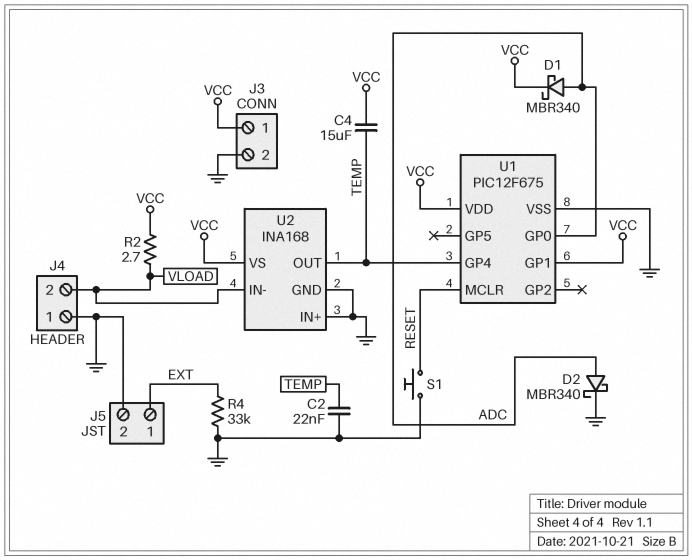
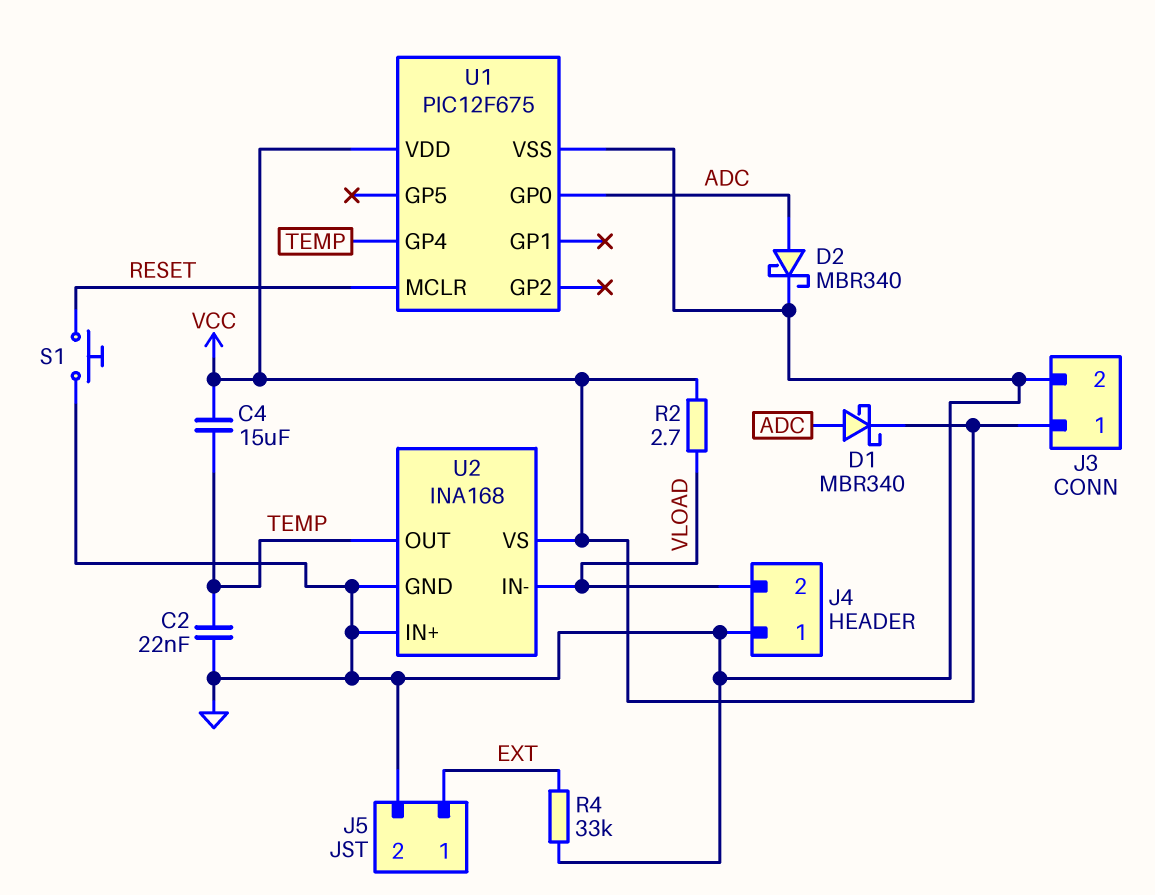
U1 pin GP1: VCC -> none

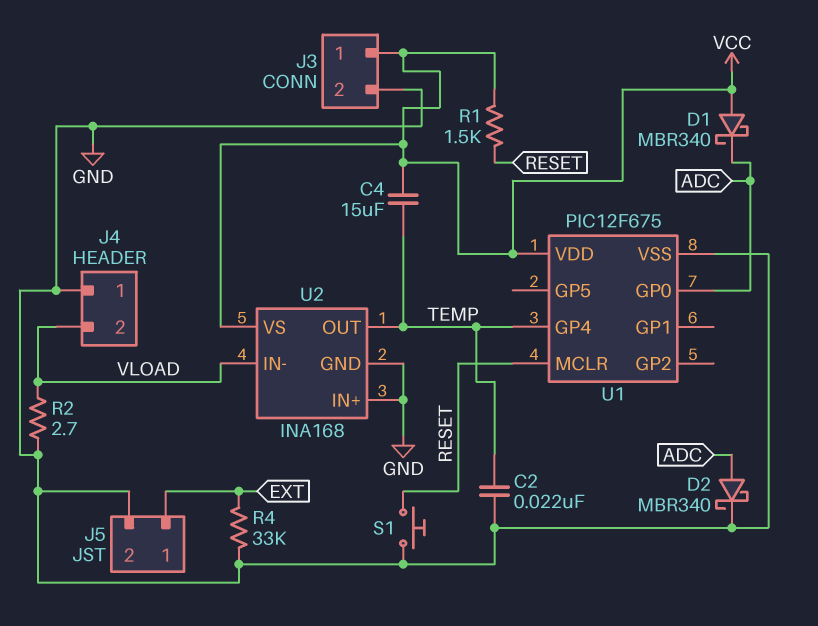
D1: schottky MBR340 (A ADC, K VCC) -> schottky MBR340 (A VCC, K ADC)
R1: none -> 1.5k (RESET, VCC)
R2: 2.7 (VCC, VLOAD) -> 2.7 (GND, VLOAD)

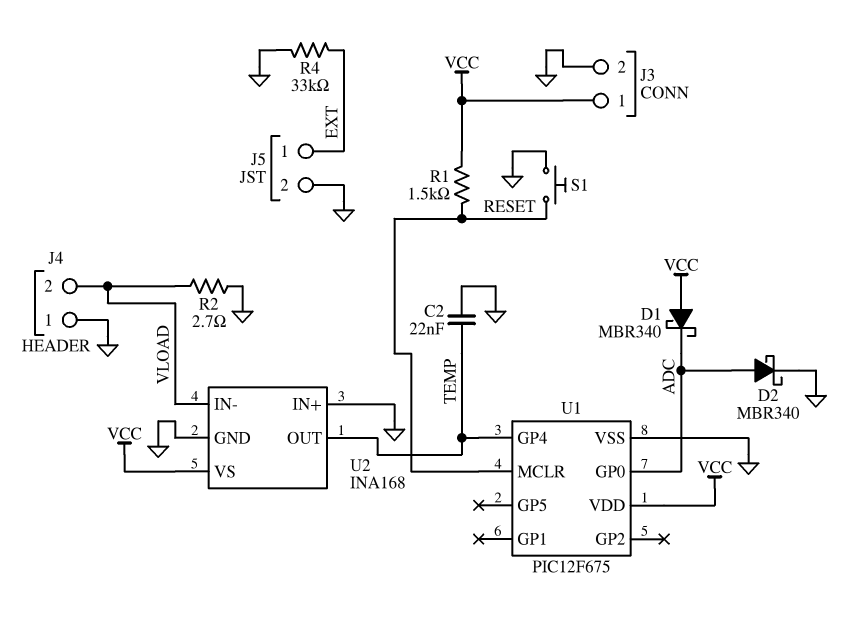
C4: 15uF (TEMP, VCC) -> none

